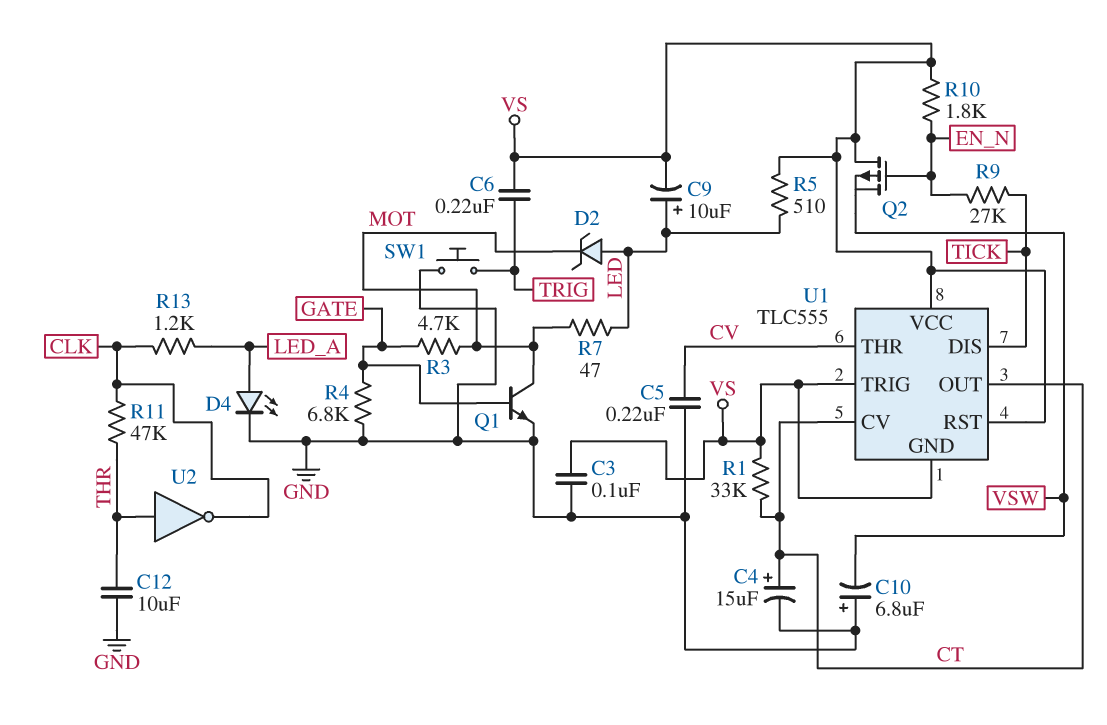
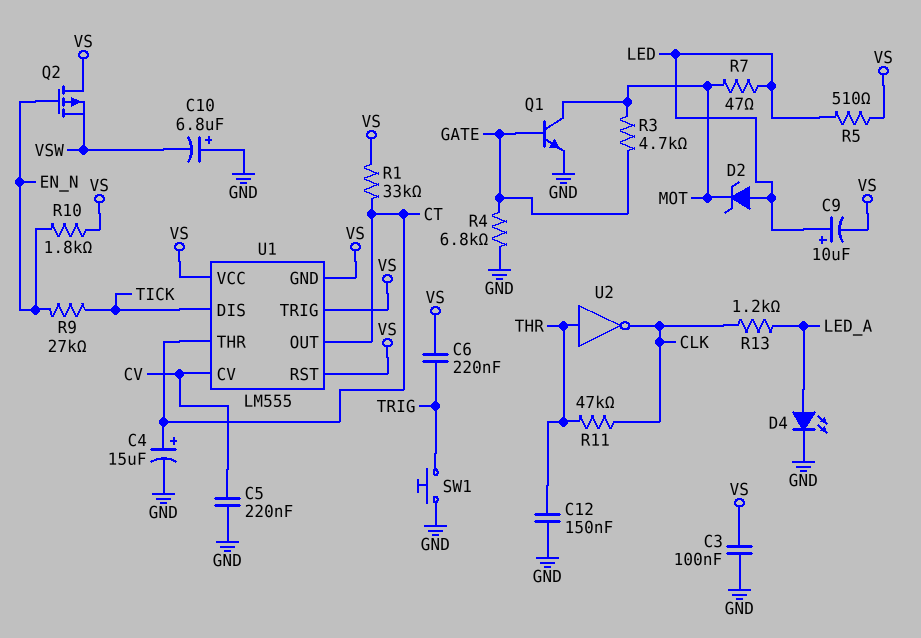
C12: 10uF (GND, THR) -> 150nF (GND, THR)
U1: TLC555 -> LM555
U1 pin CV: CT -> CV
U1 pin THR: CV -> CT

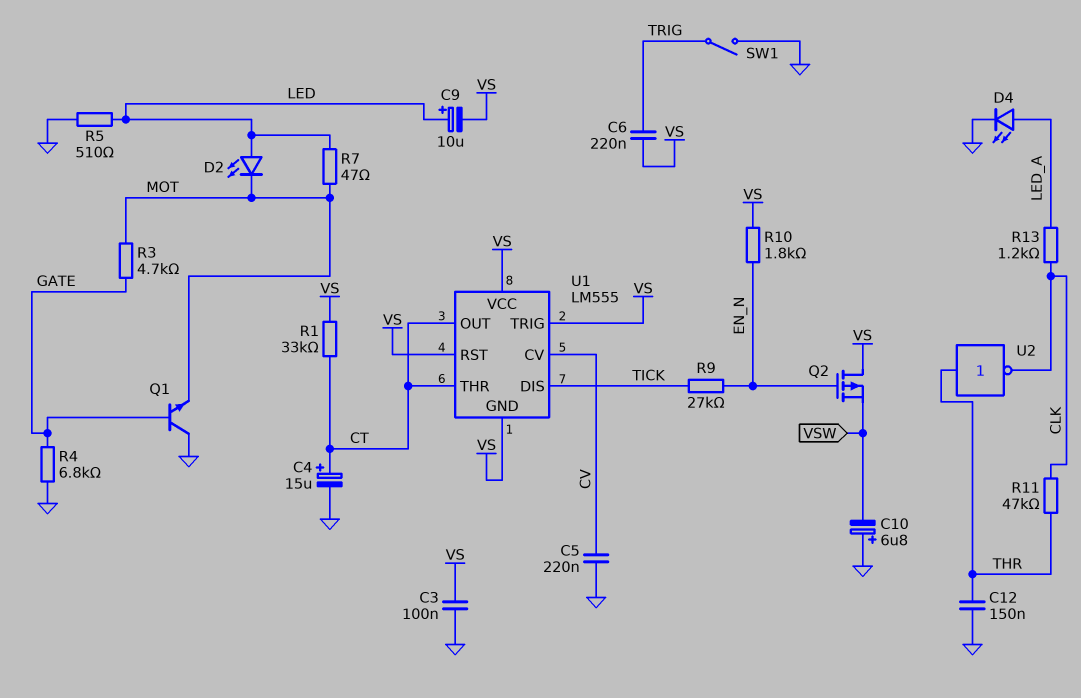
D2: zener (A LED, K MOT) -> LED (A LED, K MOT)
Q1: NPN (B GATE, C MOT, E GND) -> NPN (B GATE, C GND, E MOT)
R5: 510 (LED, VS) -> 510 (GND, LED)
SW1: button (GND, TRIG) -> switch (GND, TRIG)

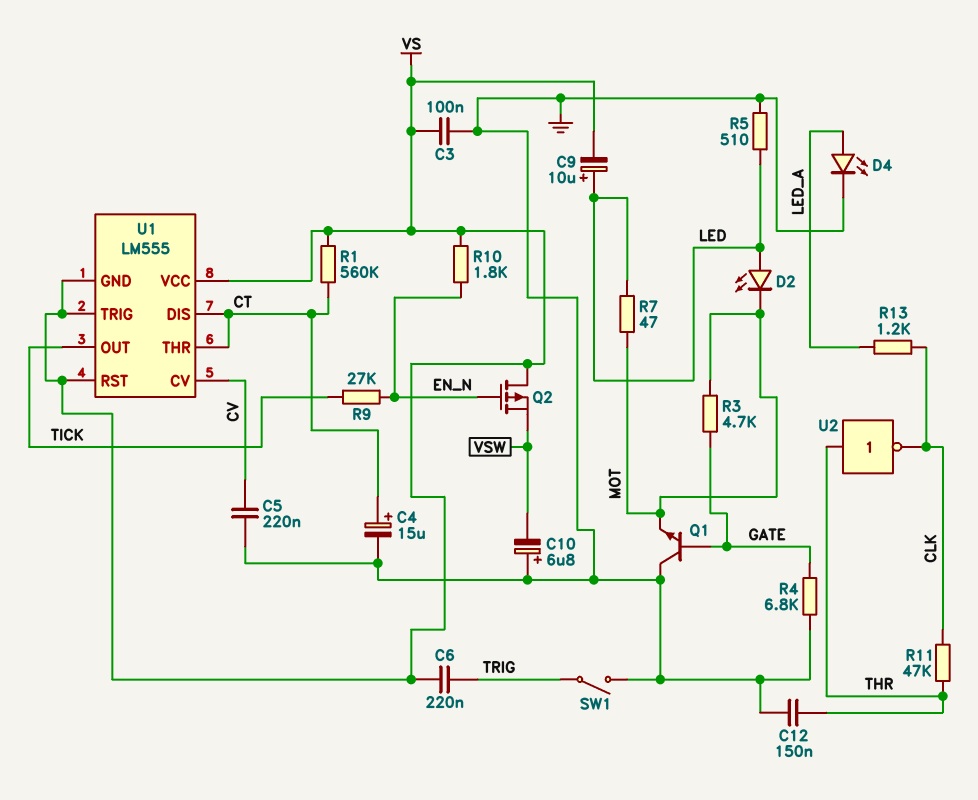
R1: 33k (CT, VS) -> 560k (CT, VS)
U1 pin DIS: TICK -> CT
U1 pin OUT: CT -> TICK

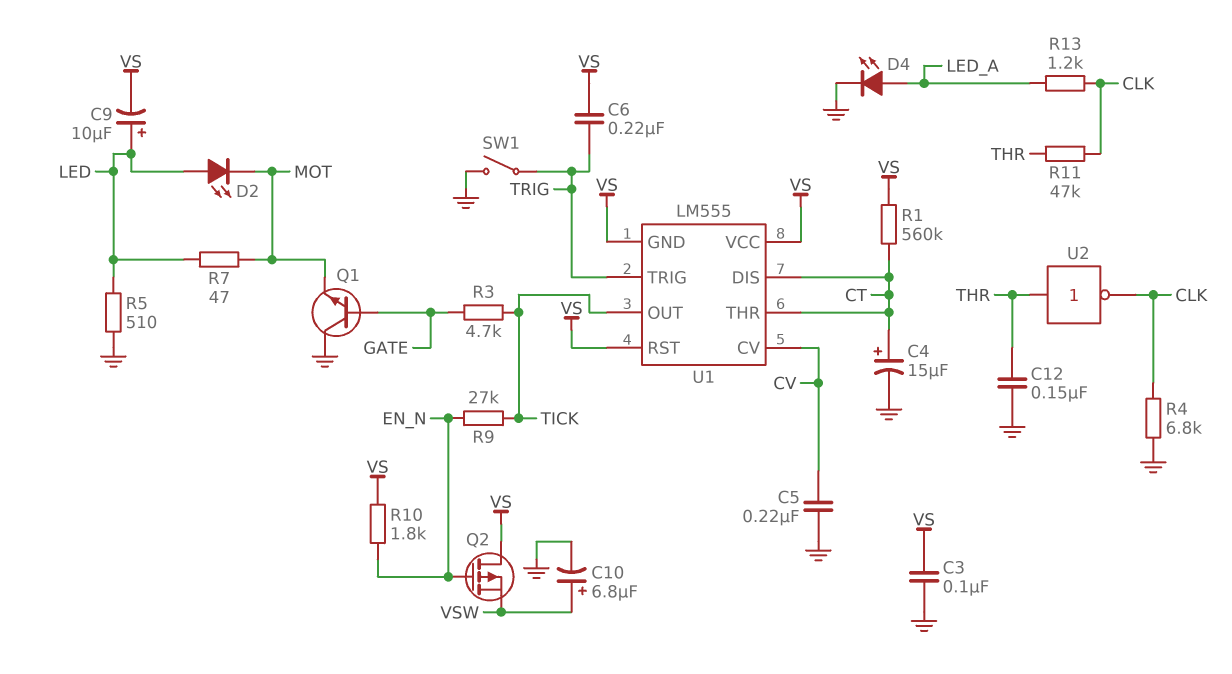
C10: 6.8uF (plus GND, minus VSW) -> 6.8uF (plus VSW, minus GND)
R3: 4.7k (GATE, MOT) -> 4.7k (GATE, TICK)
R4: 6.8k (GATE, GND) -> 6.8k (CLK, GND)
U1 pin TRIG: VS -> TRIG

